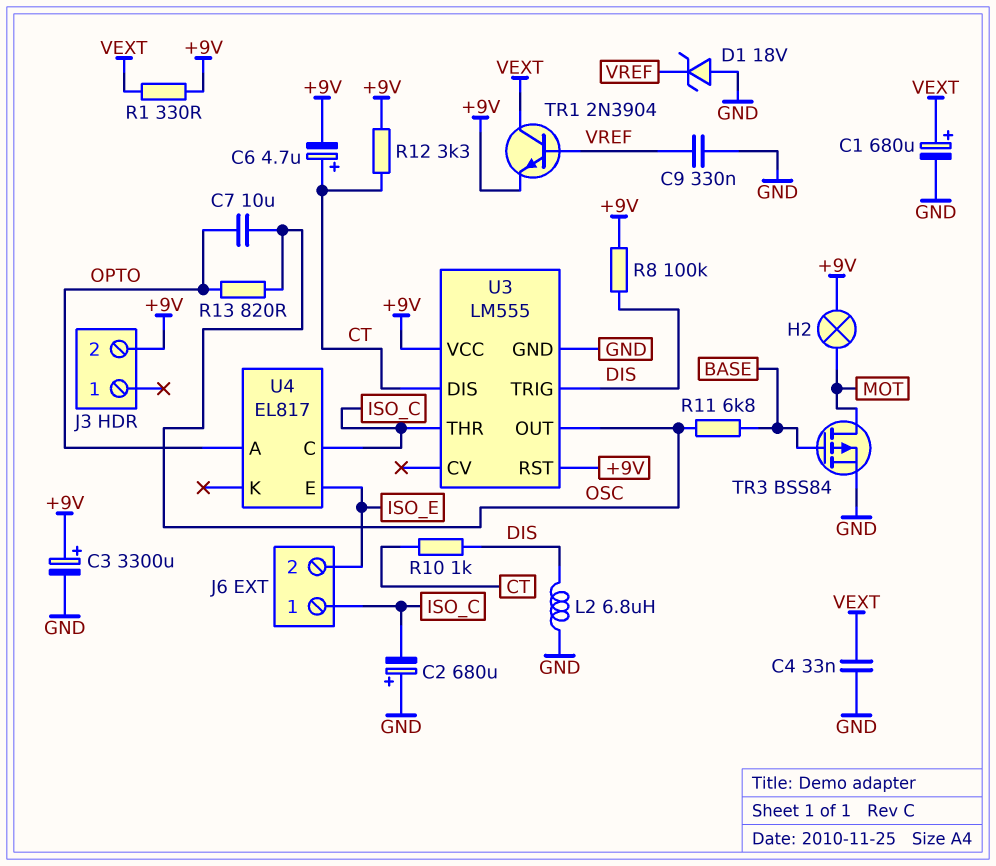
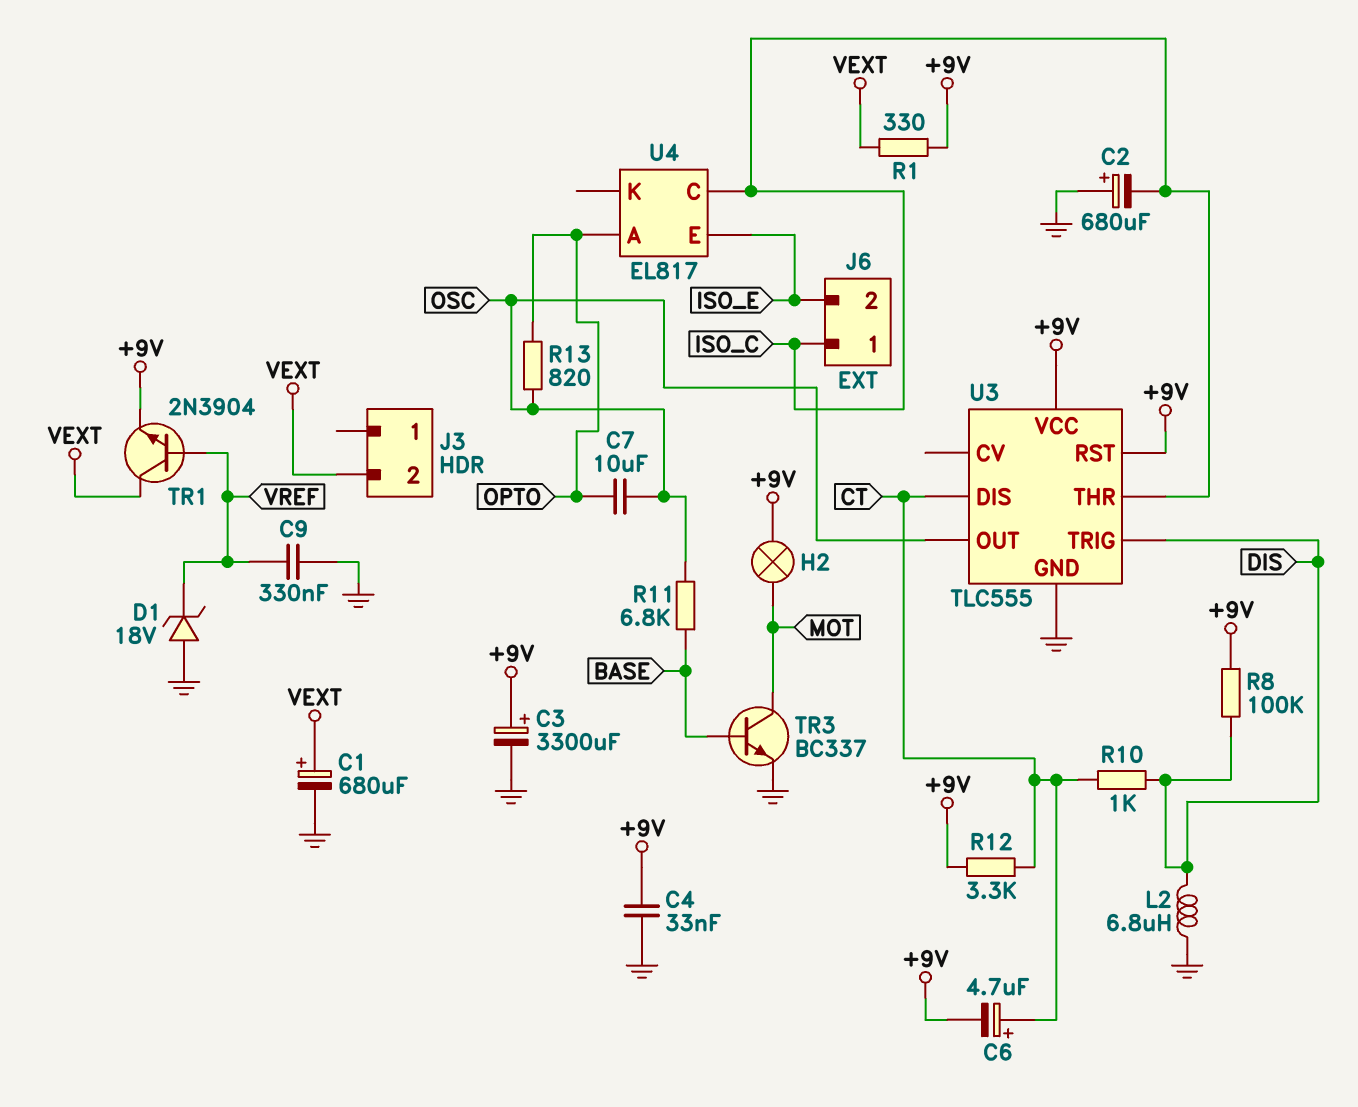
C4: 33nF (GND, VEXT) -> 33nF (+9V, GND)
J3 pin 2: +9V -> VEXT
TR3: PMOS BSS84 (G BASE, D MOT, S GND) -> NPN BC337 (B BASE, C MOT, E GND)
U3: LM555 -> TLC555

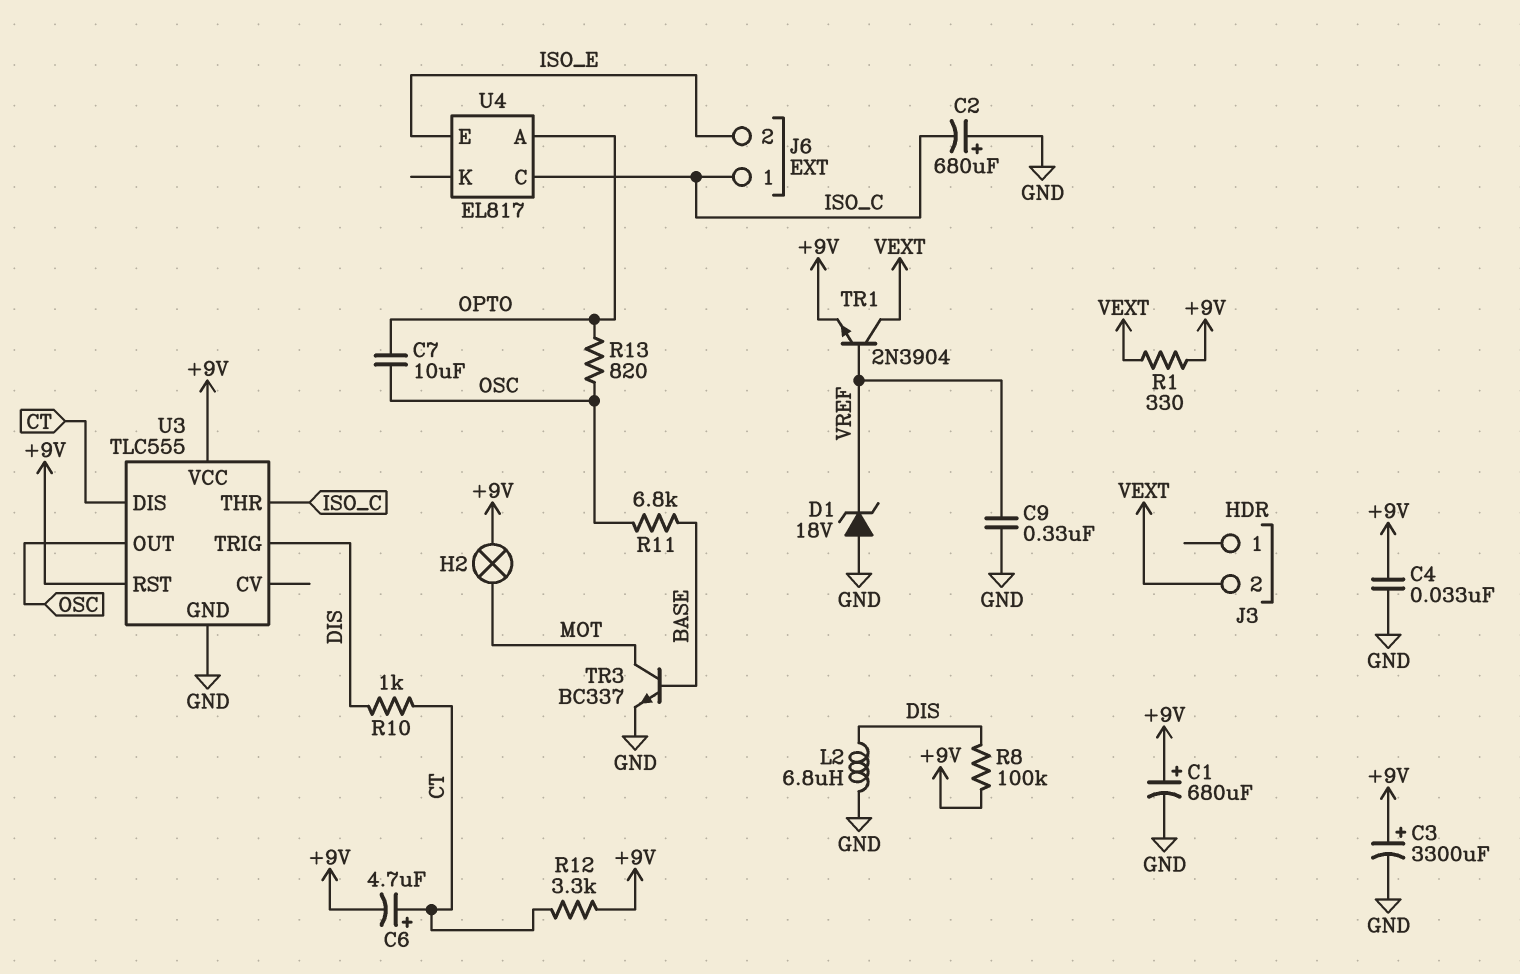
C1: 680uF (plus VEXT, minus GND) -> 680uF (plus +9V, minus GND)

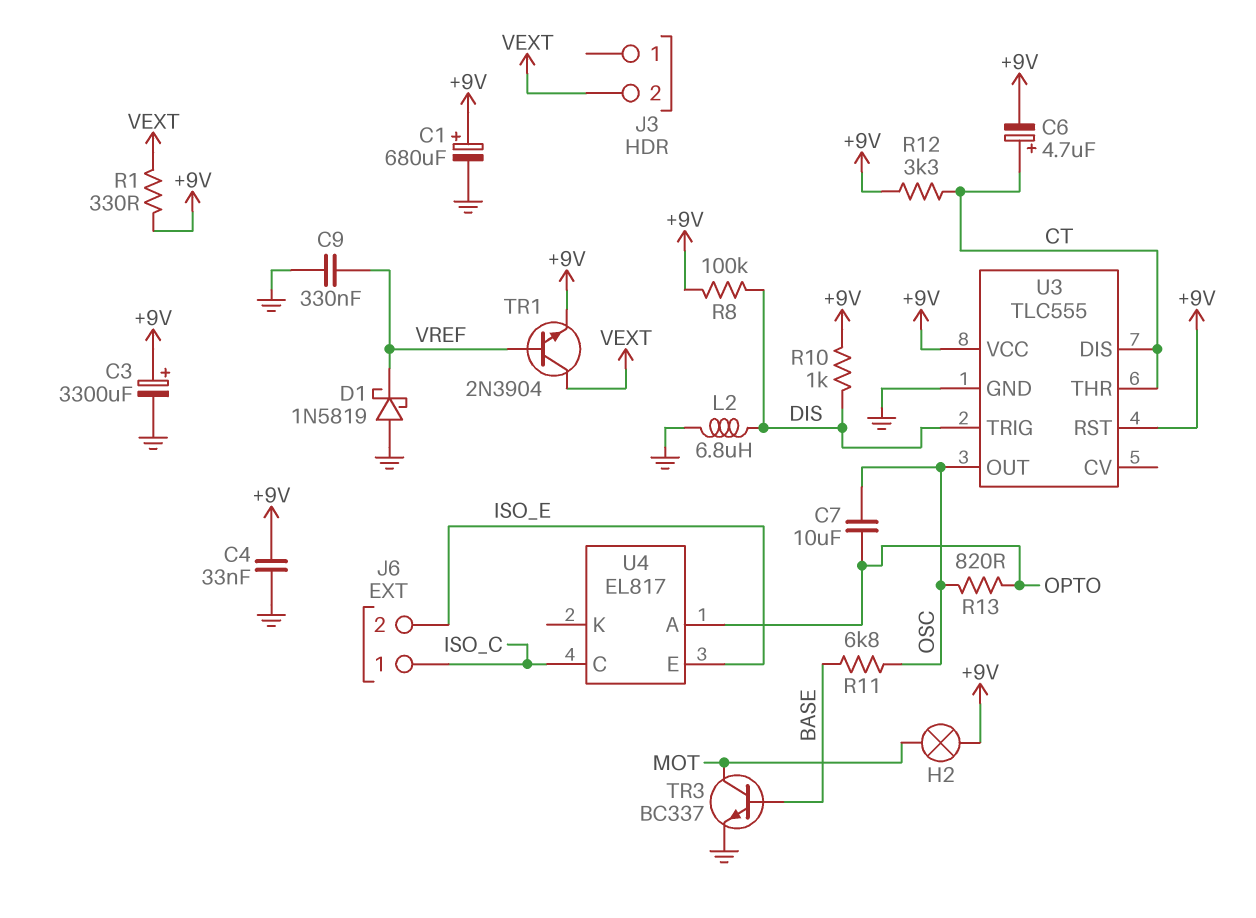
C2: 680uF (plus GND, minus ISO_C) -> none
D1: zener 18V (A GND, K VREF) -> schottky 1N5819 (A GND, K VREF)
R10: 1k (CT, DIS) -> 1k (+9V, DIS)
U3 pin THR: ISO_C -> CT

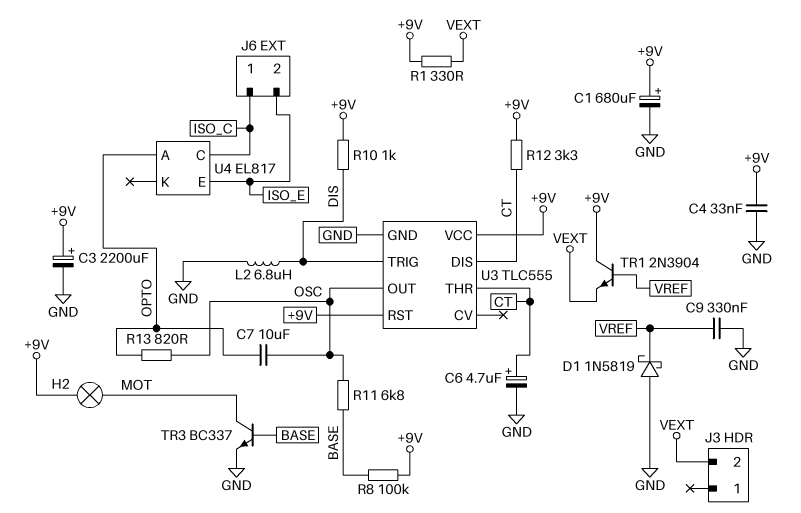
C3: 3300uF (plus +9V, minus GND) -> 2200uF (plus +9V, minus GND)
C6: 4.7uF (plus CT, minus +9V) -> 4.7uF (plus CT, minus GND)
R8: 100k (+9V, DIS) -> 100k (+9V, BASE)
TR1: NPN 2N3904 (B VREF, C VEXT, E +9V) -> NPN 2N3904 (B VREF, C +9V, E VEXT)

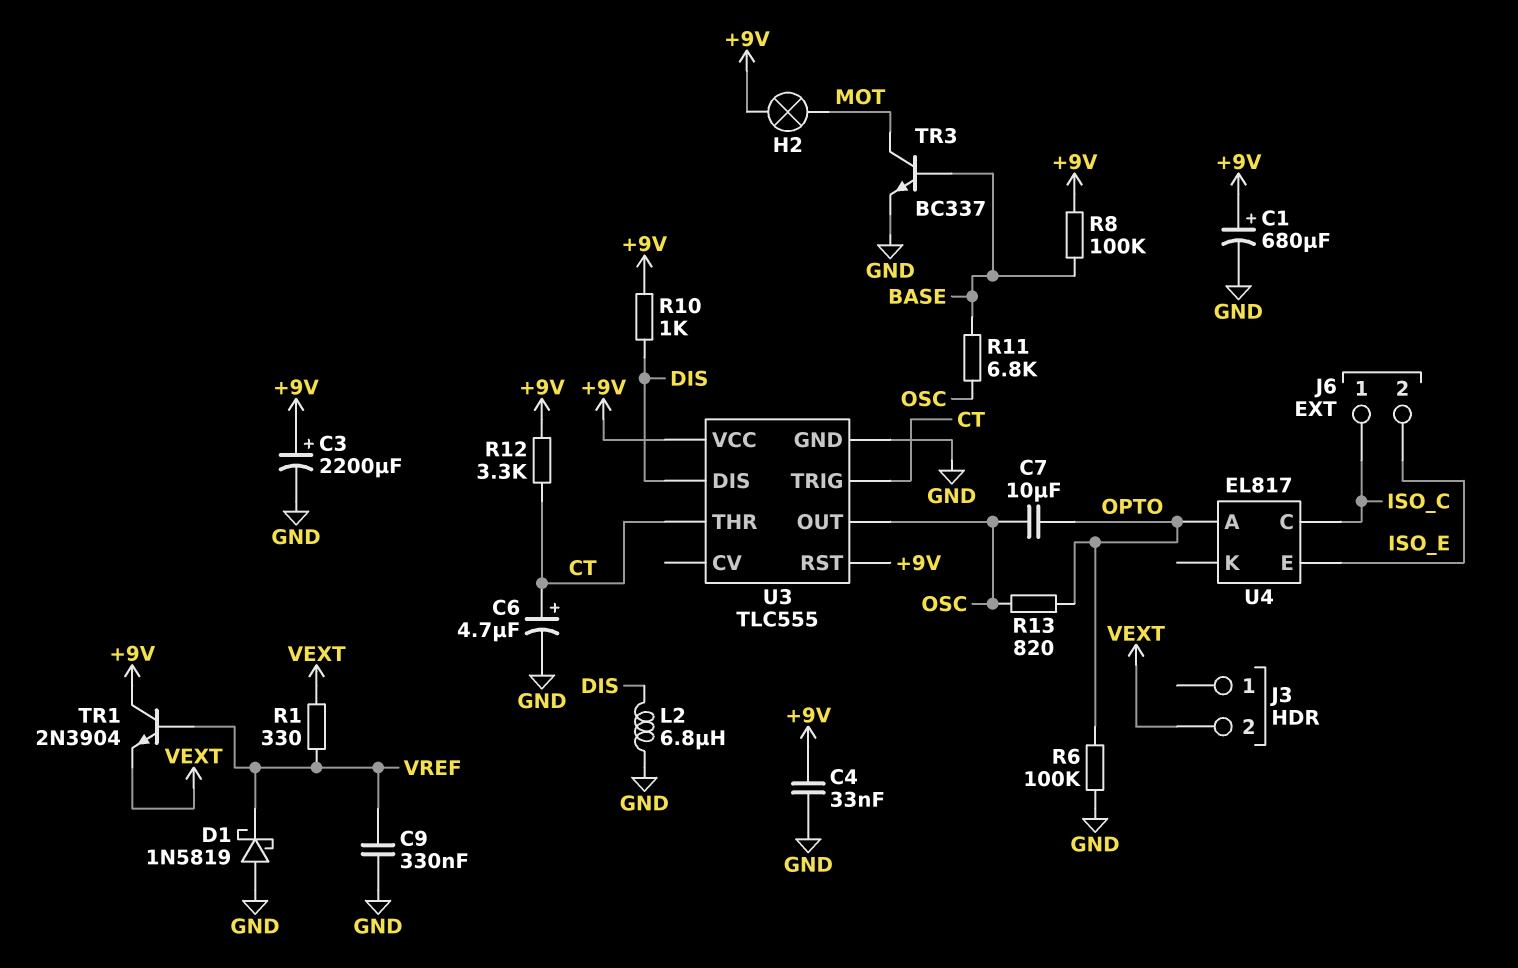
R1: 330 (+9V, VEXT) -> 330 (VEXT, VREF)
R6: none -> 100k (GND, OPTO)
U3 pin DIS: CT -> DIS
U3 pin TRIG: DIS -> CT

